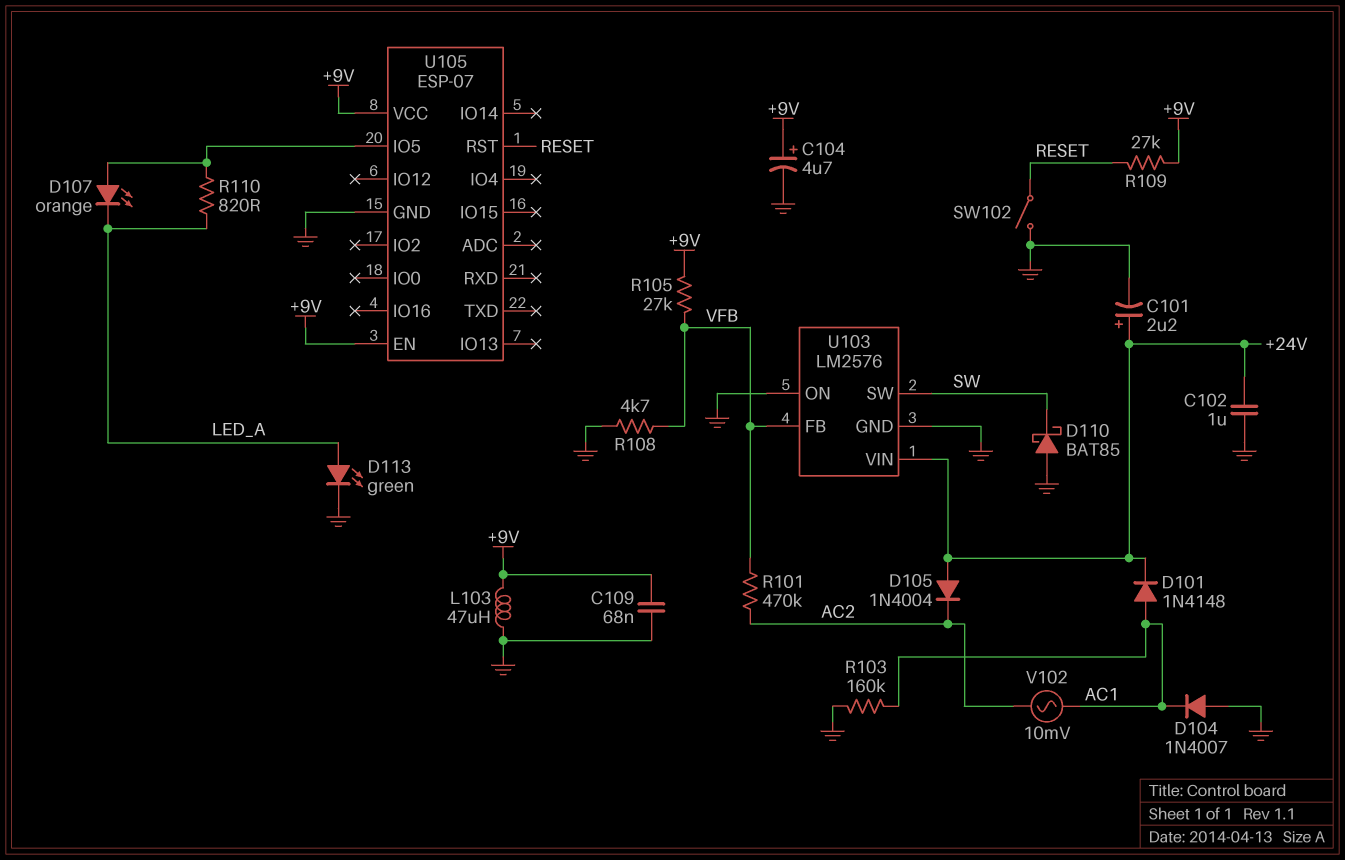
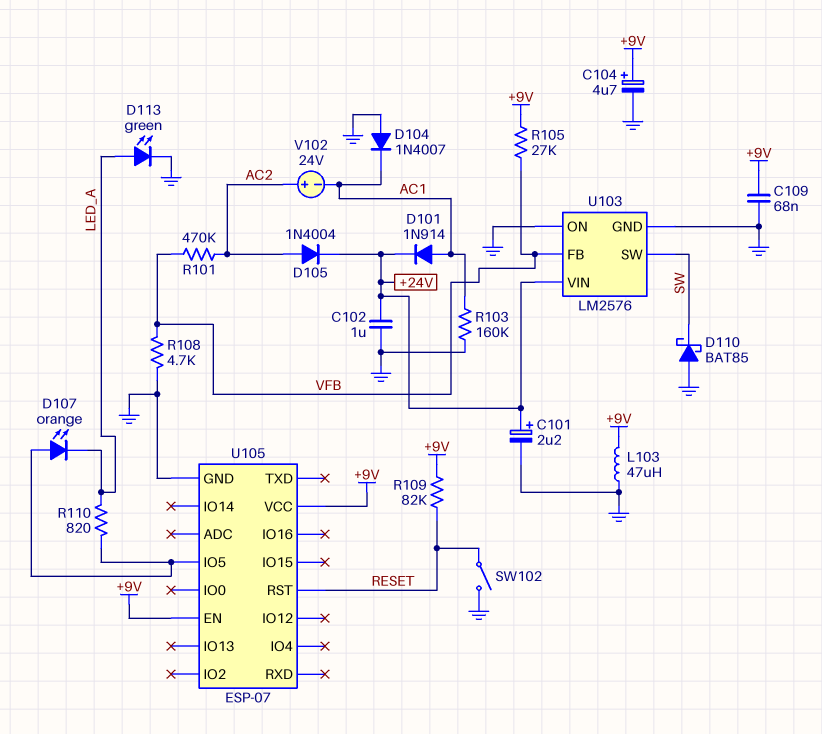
D101: diode 1N4148 (A AC1, K +24V) -> diode 1N914 (A AC1, K +24V)
D105: diode 1N4004 (A +24V, K AC2) -> diode 1N4004 (A AC2, K +24V)
R109: 27k (+9V, RESET) -> 82k (+9V, RESET)
V102: AC 10mV (AC1, AC2) -> 24V (plus AC2, minus AC1)

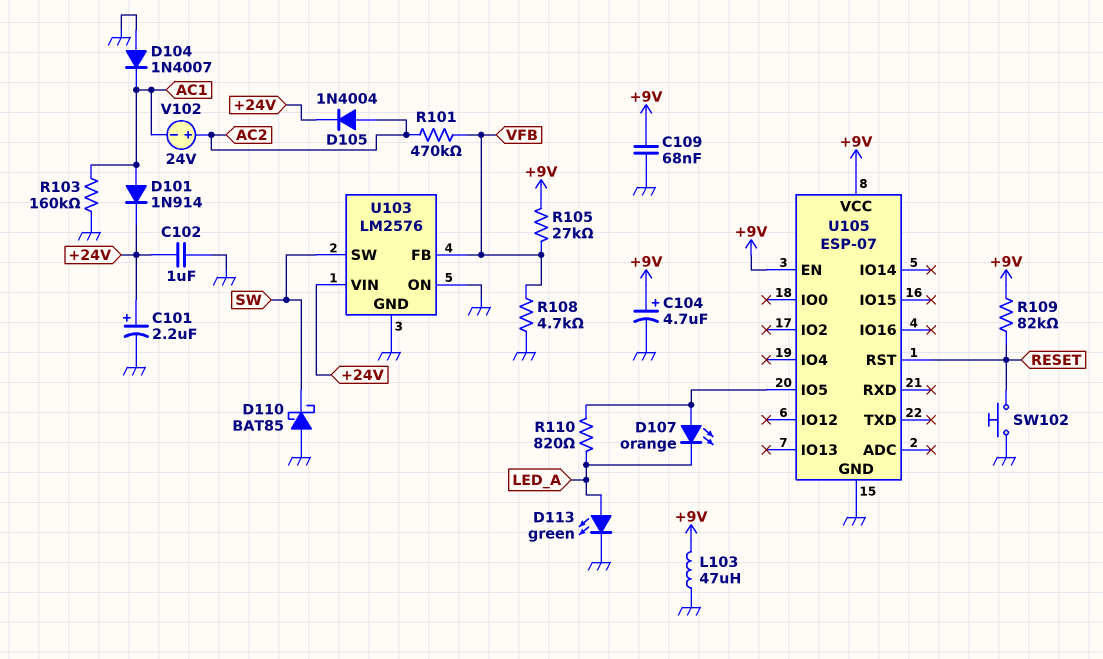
SW102: switch (GND, RESET) -> button (GND, RESET)

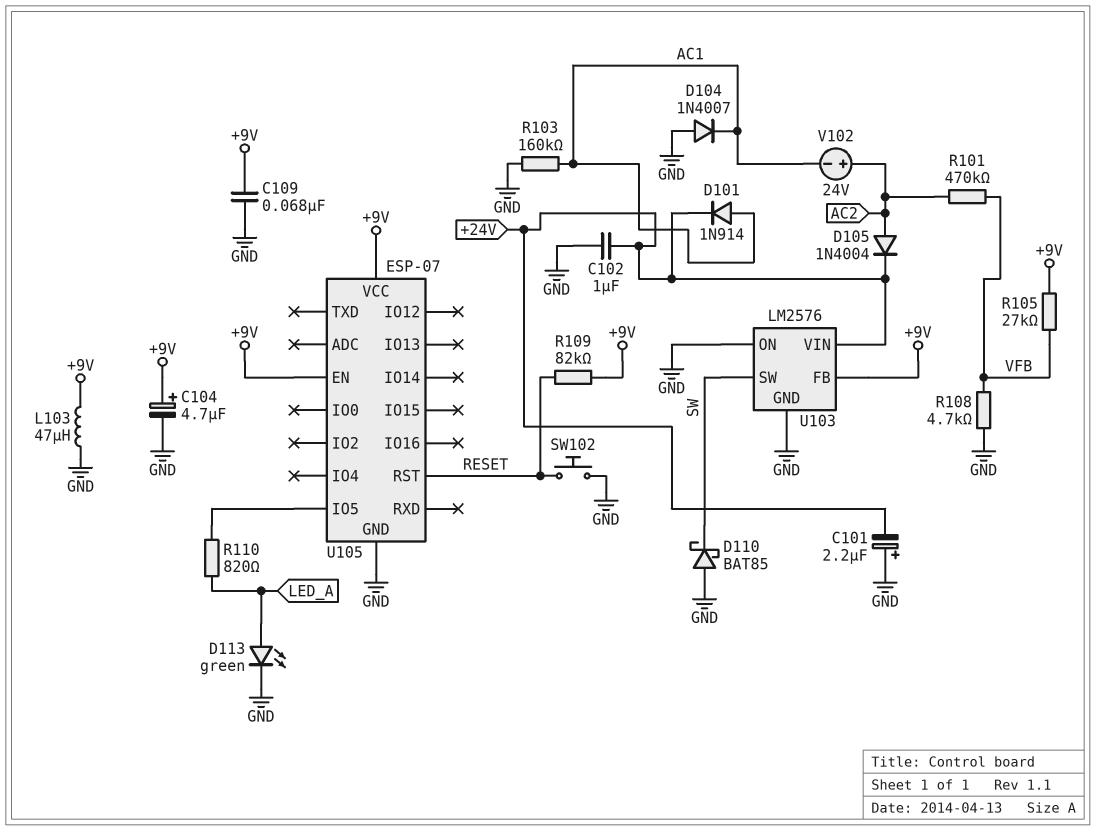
C101: 2.2uF (plus +24V, minus GND) -> 2.2uF (plus GND, minus +24V)
D107: LED orange (A U105/IO5, K LED_A) -> none
U103 pin FB: VFB -> +9V

